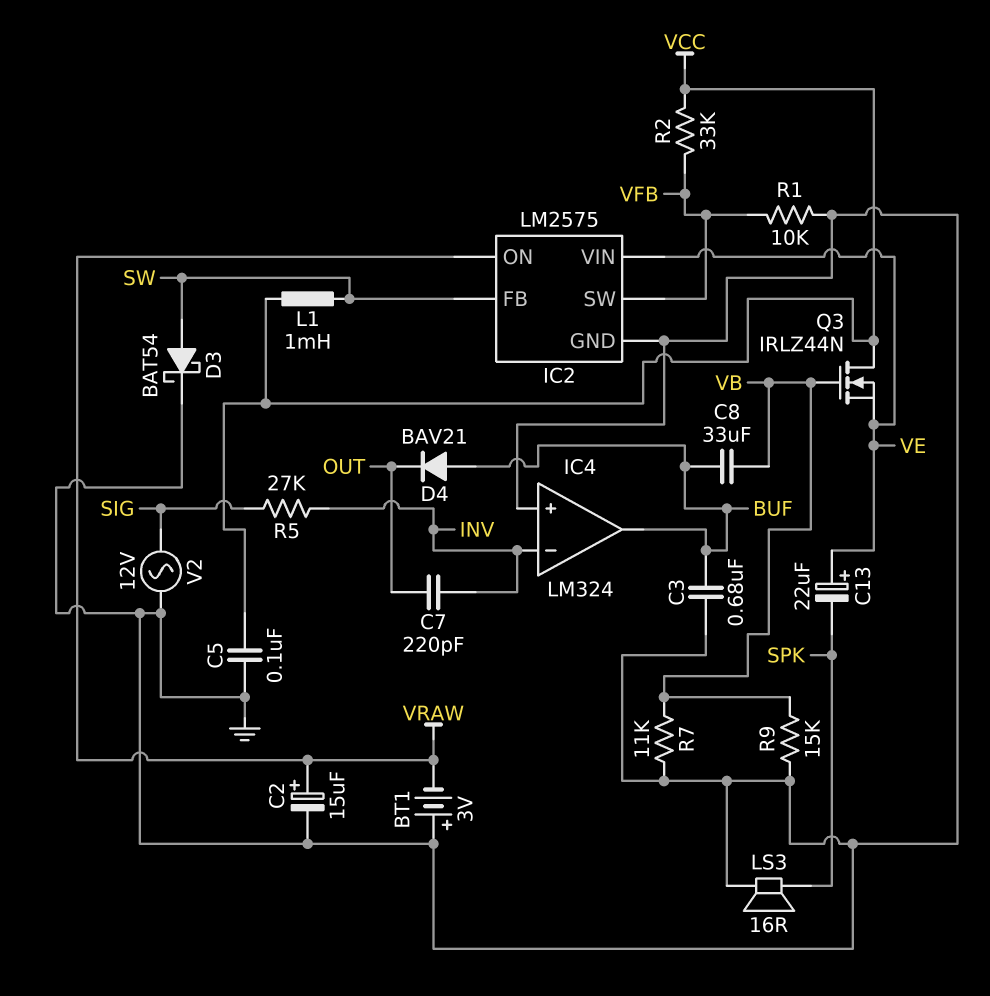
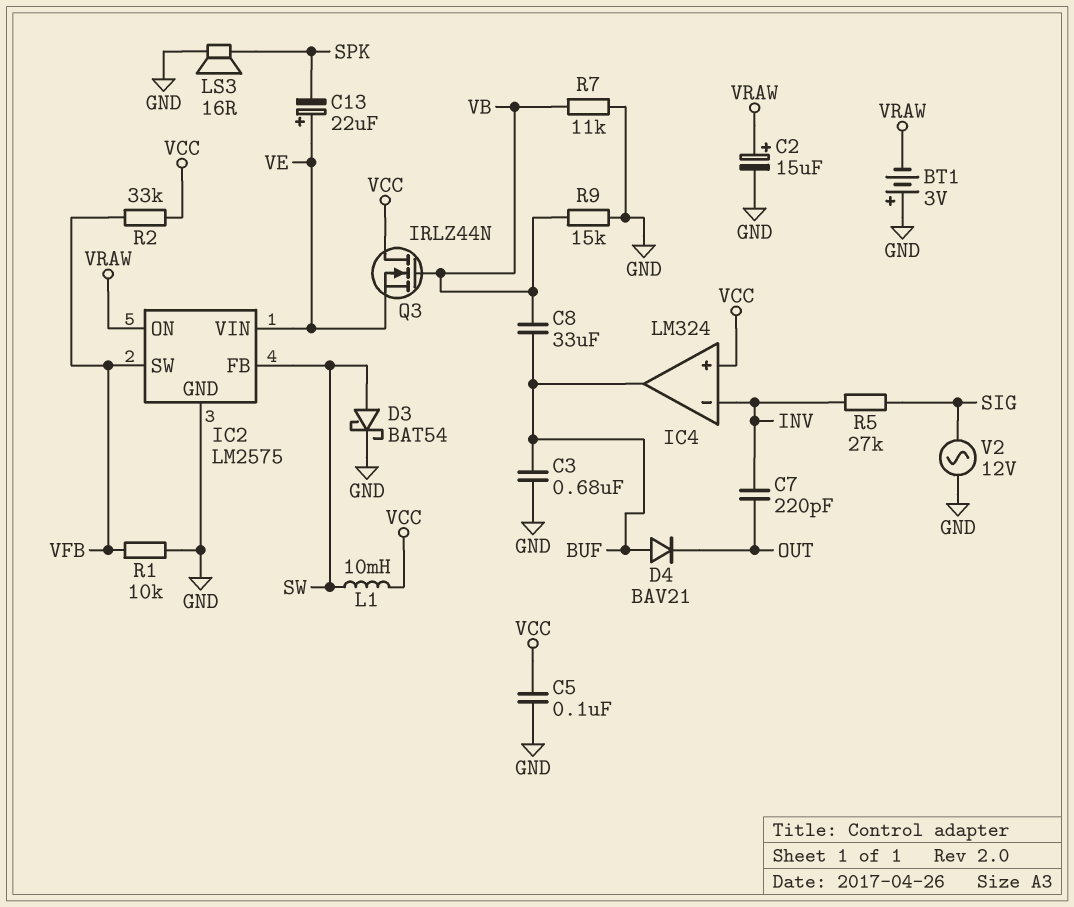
IC4 pin in+: GND -> VCC
L1: 1mH (SW, VCC) -> 10mH (SW, VCC)

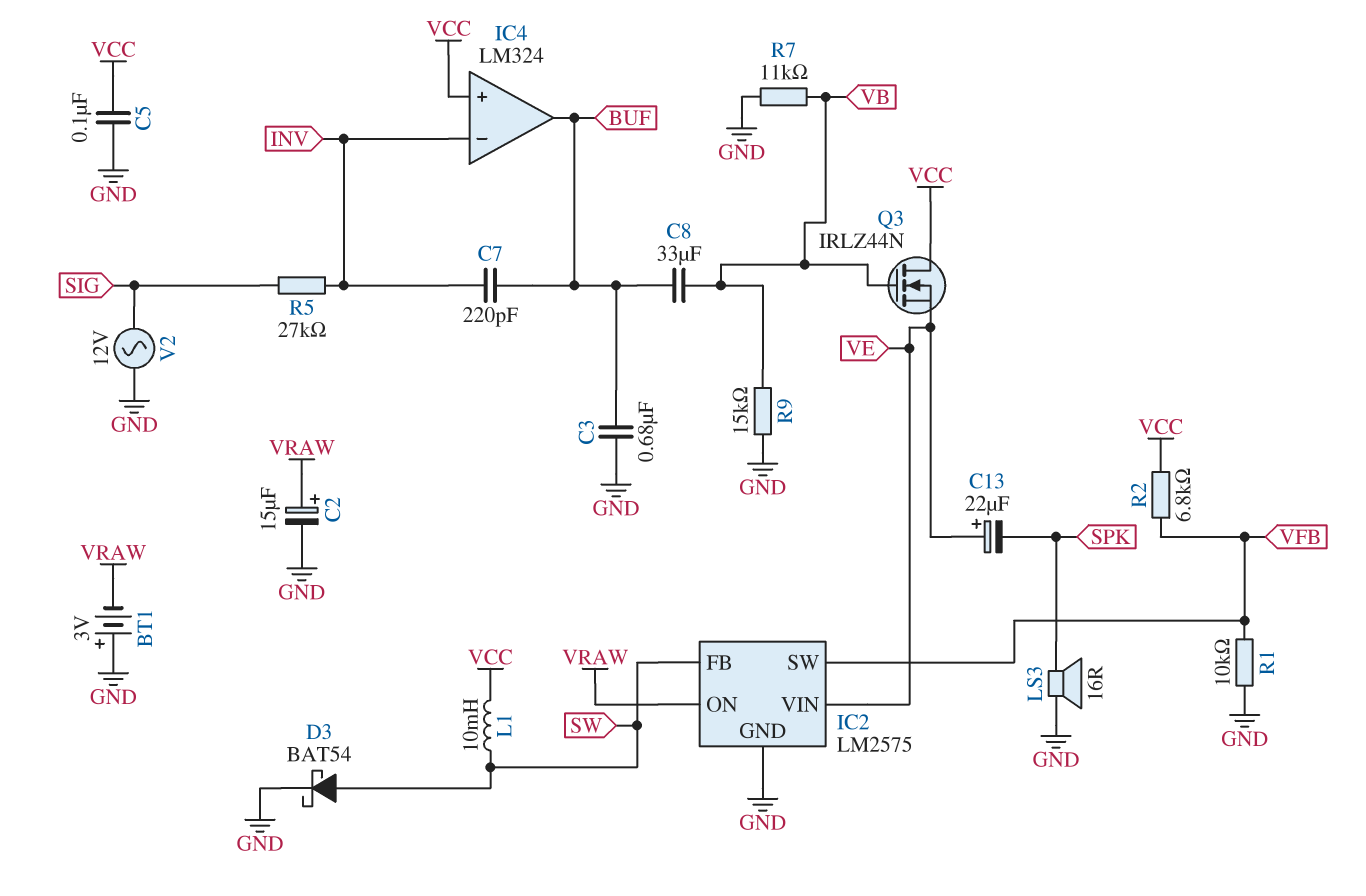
C7: 220pF (INV, OUT) -> 220pF (BUF, INV)
D4: diode BAV21 (A BUF, K OUT) -> none
R2: 33k (VCC, VFB) -> 6.8k (VCC, VFB)

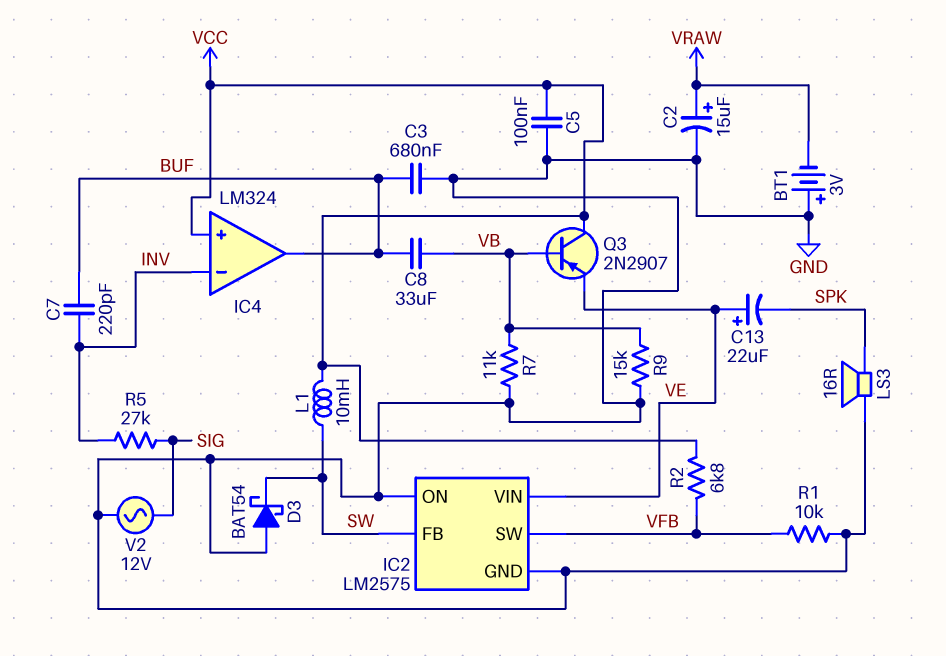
D3: schottky BAT54 (A SW, K GND) -> schottky BAT54 (A GND, K SW)
IC2 pin ON: VRAW -> GND
Q3: NMOS IRLZ44N (G VB, D VCC, S VE) -> PNP 2N2907 (B VB, C VCC, E VE)

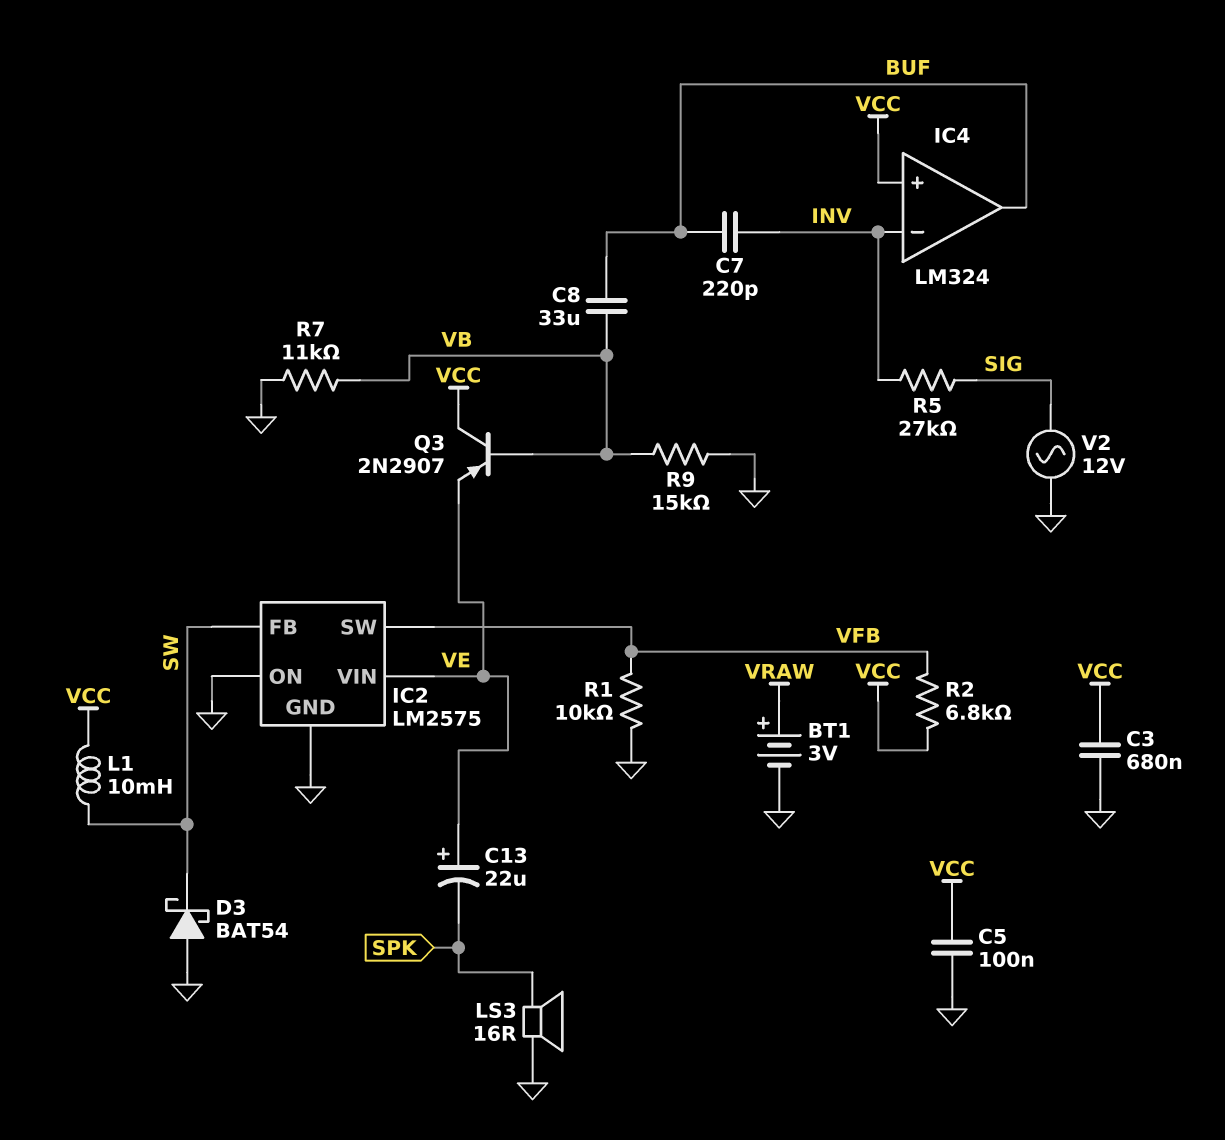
BT1: 3V (plus GND, minus VRAW) -> 3V (plus VRAW, minus GND)
C2: 15uF (plus VRAW, minus GND) -> none
C3: 680nF (BUF, GND) -> 680nF (GND, VCC)

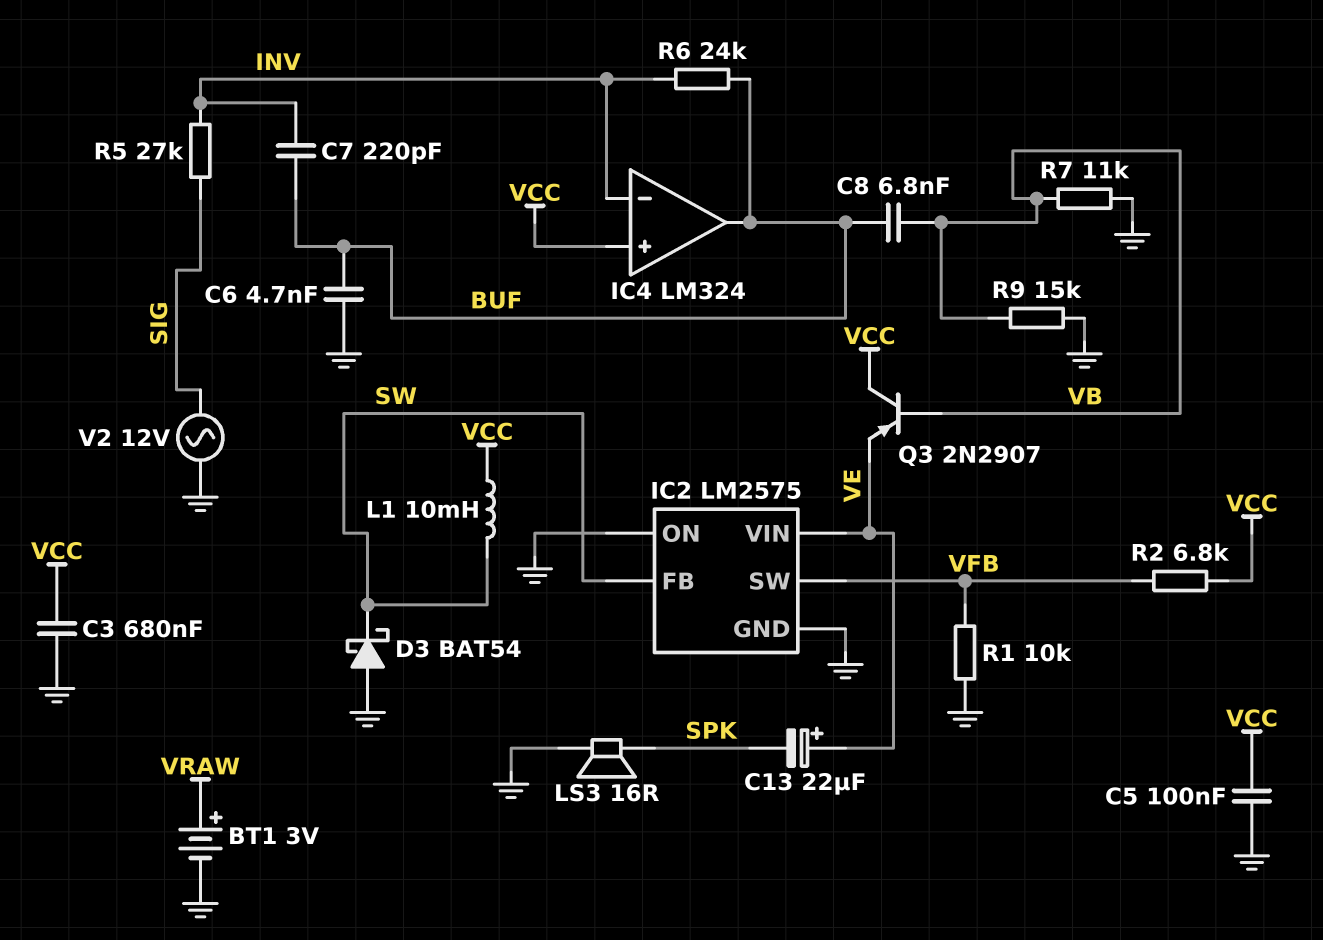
C6: none -> 4.7nF (BUF, GND)
C8: 33uF (BUF, VB) -> 6.8nF (BUF, VB)
R6: none -> 24k (BUF, INV)

